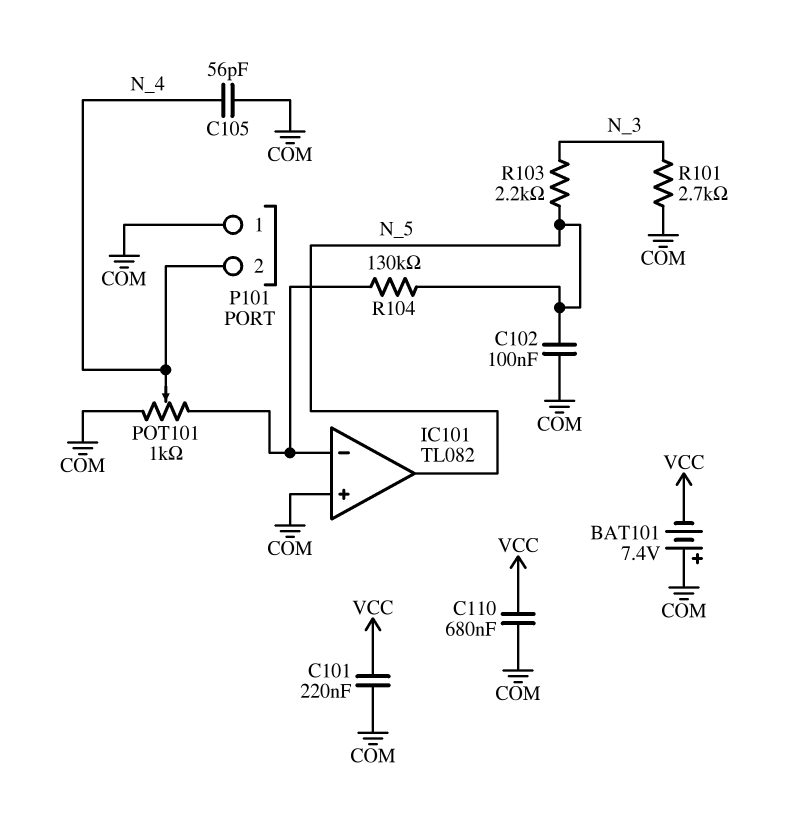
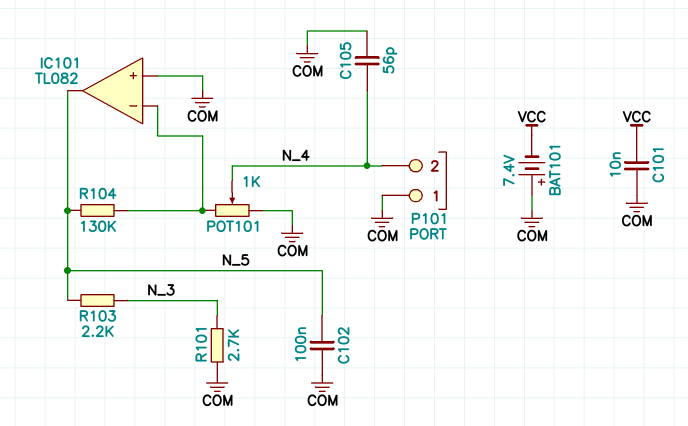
C101: 220nF (COM, VCC) -> 10nF (COM, VCC)
C110: 680nF (COM, VCC) -> none

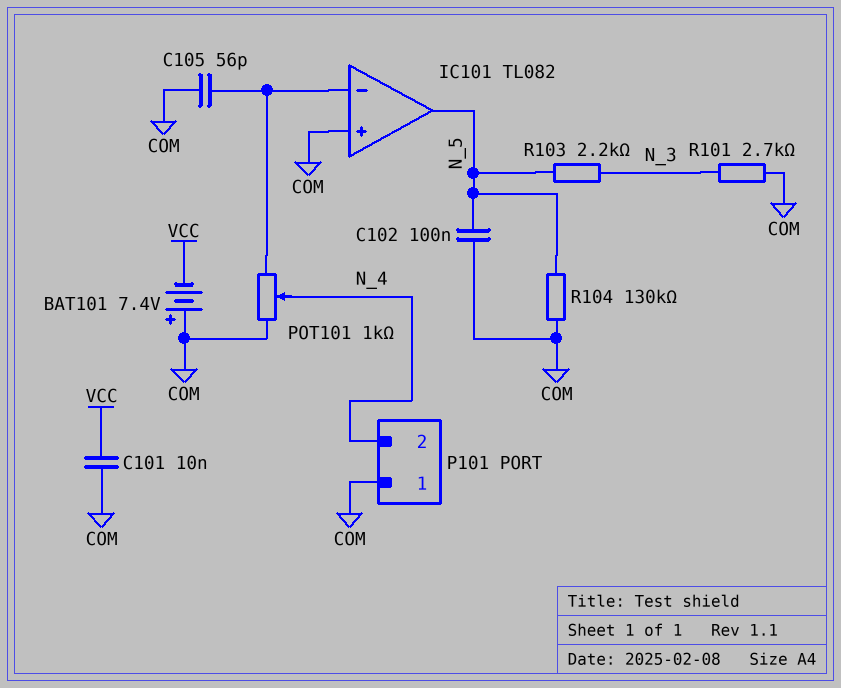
C105: 56pF (COM, N_4) -> 56pF (COM, IC101/in-)
R104: 130k (IC101/in-, N_5) -> 130k (COM, N_5)

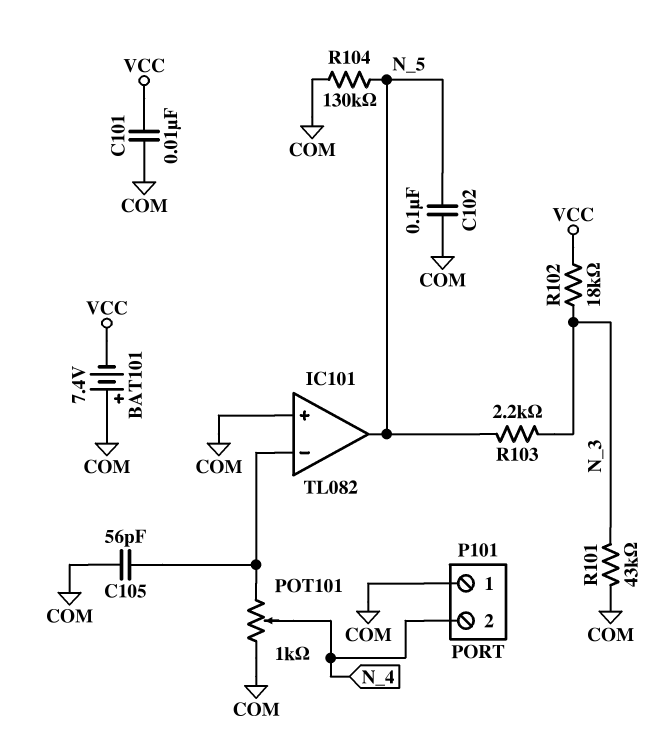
R101: 2.7k (COM, N_3) -> 43k (COM, N_3)
R102: none -> 18k (N_3, VCC)

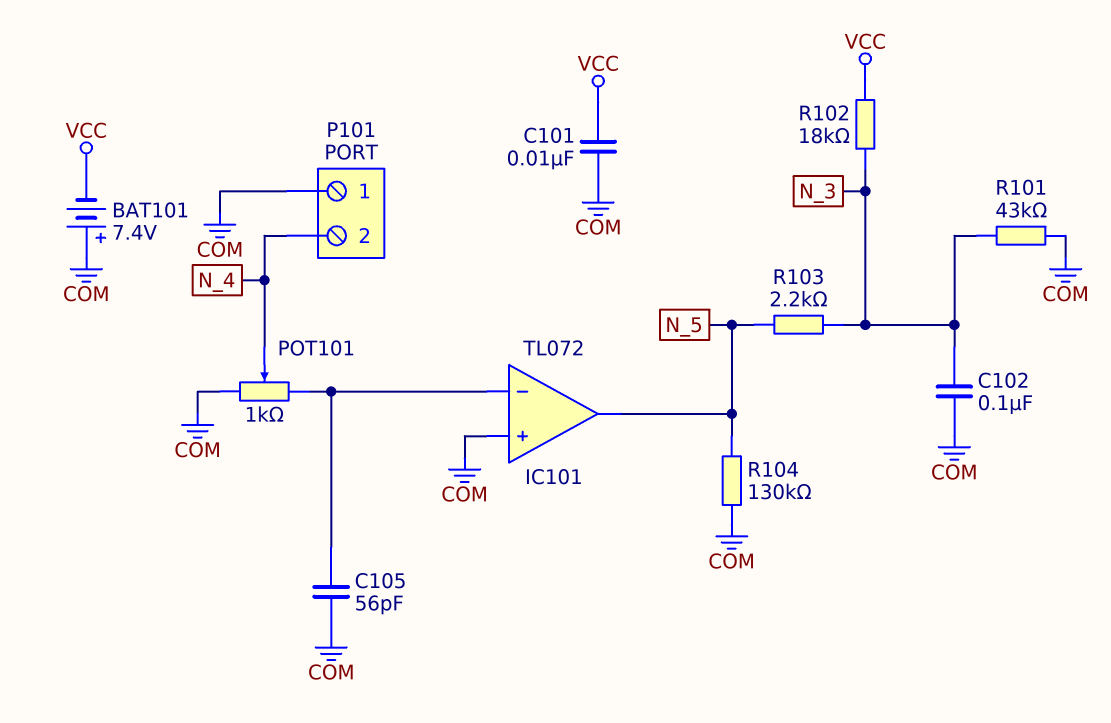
C102: 100nF (COM, N_5) -> 100nF (COM, N_3)
IC101: TL082 -> TL072

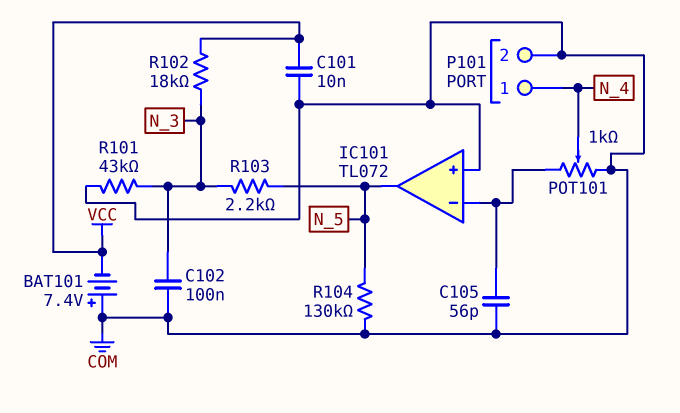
P101 pin 1: COM -> N_4
P101 pin 2: N_4 -> COM

